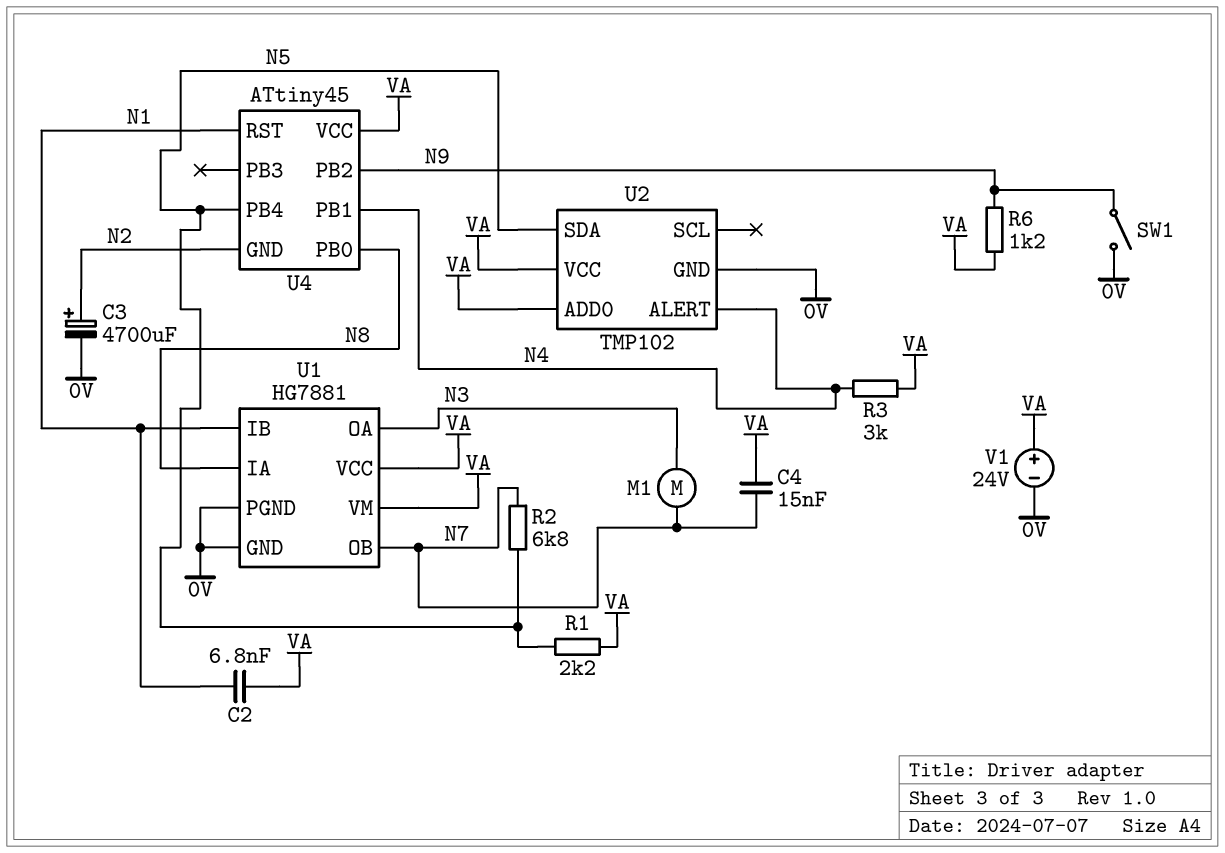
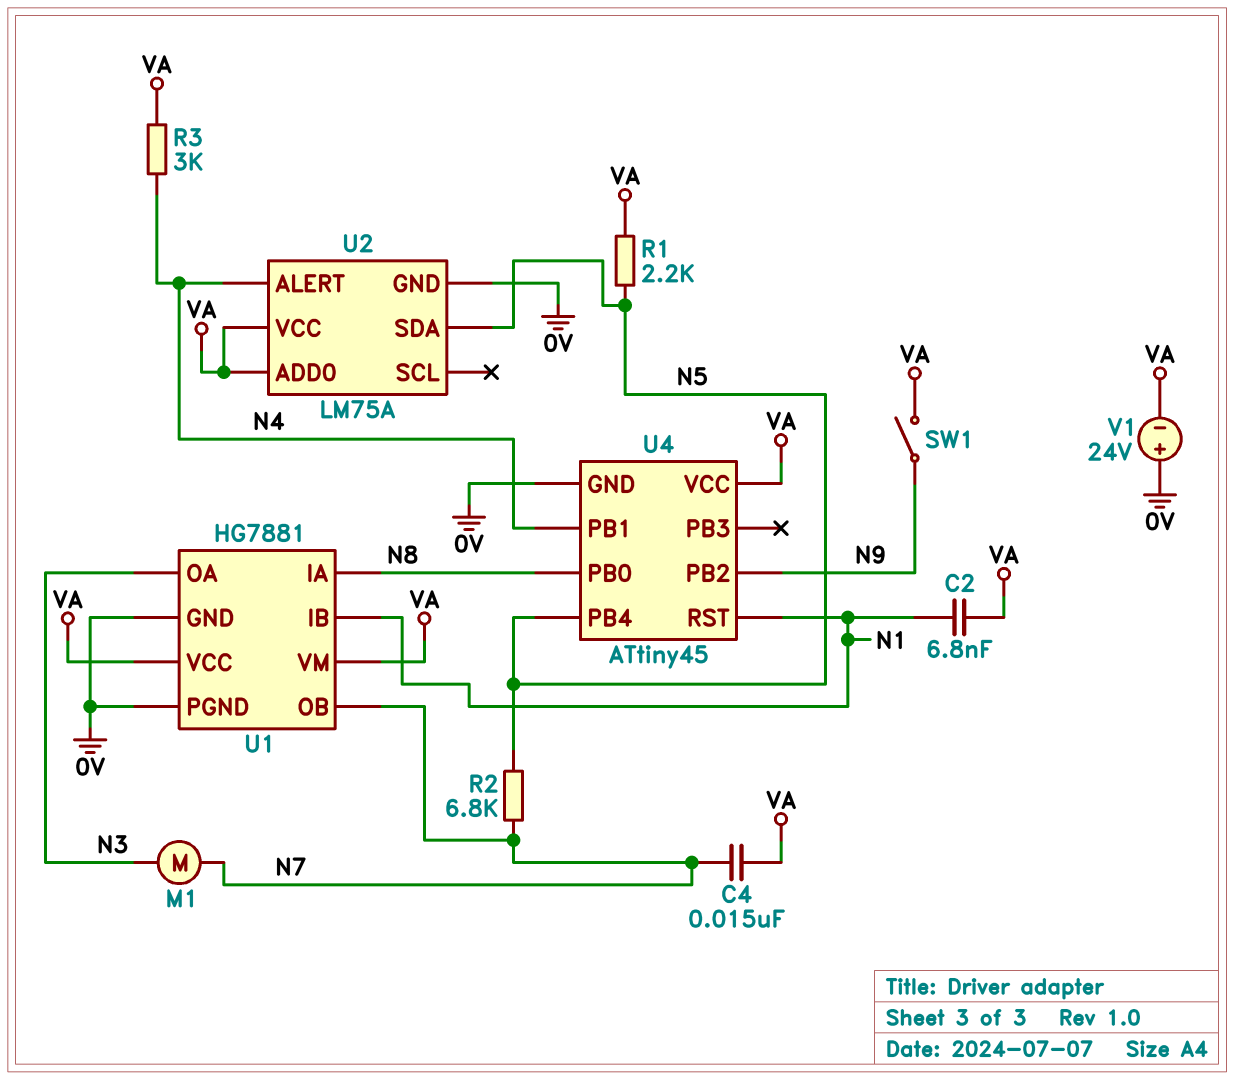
C3: 4700uF (plus N2, minus 0V) -> none
R6: 1.2k (N9, VA) -> none
SW1: switch (0V, N9) -> switch (N9, VA)
U2: TMP102 -> LM75A
U4 pin GND: N2 -> 0V
V1: 24V (plus VA, minus 0V) -> 24V (plus 0V, minus VA)

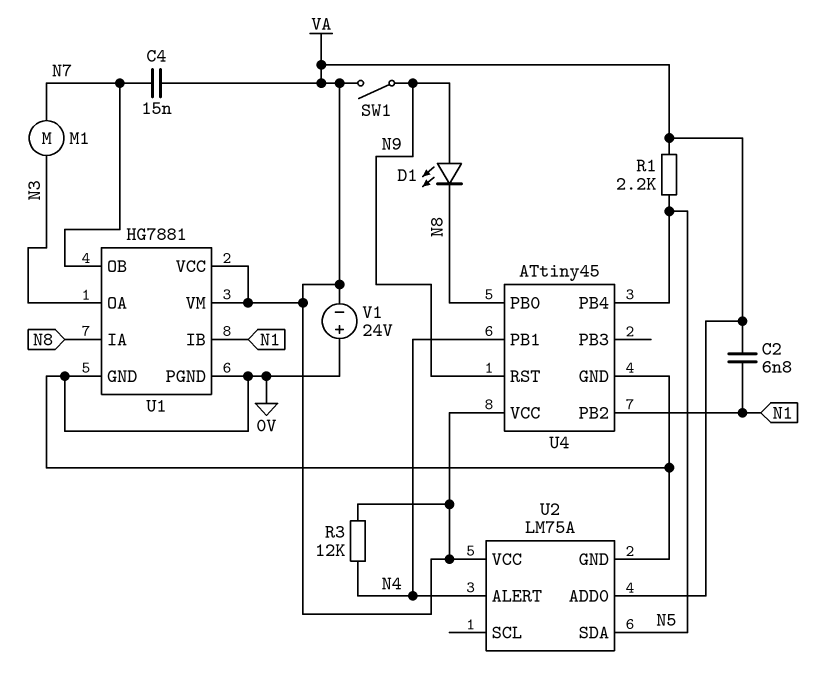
D1: none -> LED (A N9, K N8)
R2: 6.8k (N5, N7) -> none
R3: 3k (N4, VA) -> 12k (N4, VA)
U4 pin PB2: N9 -> N1
U4 pin RST: N1 -> N9

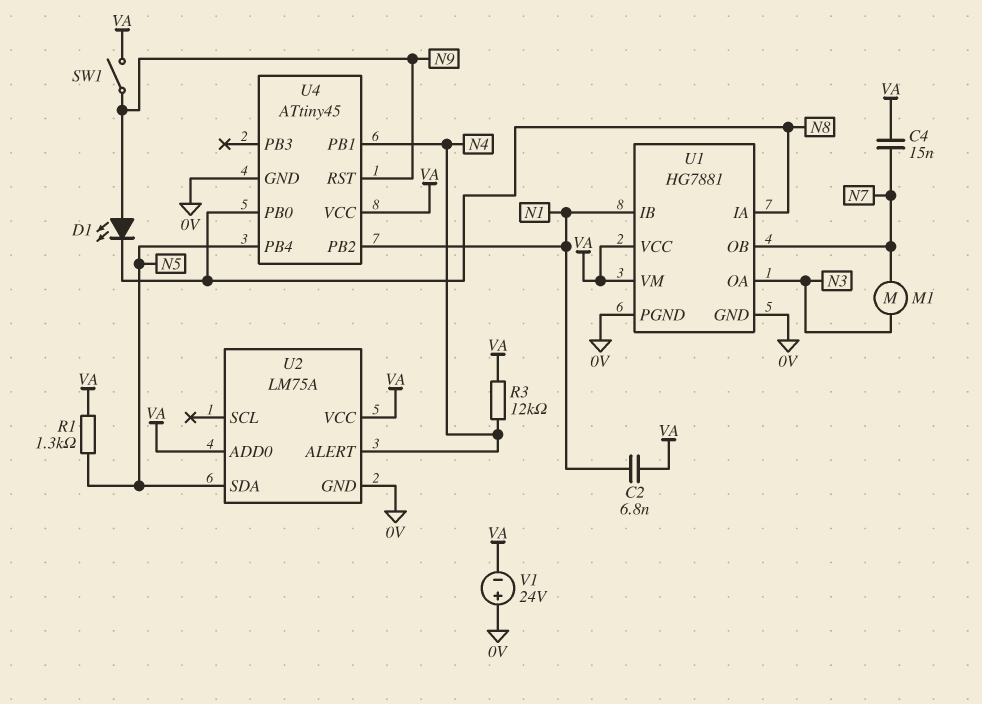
R1: 2.2k (N5, VA) -> 1.3k (N5, VA)

